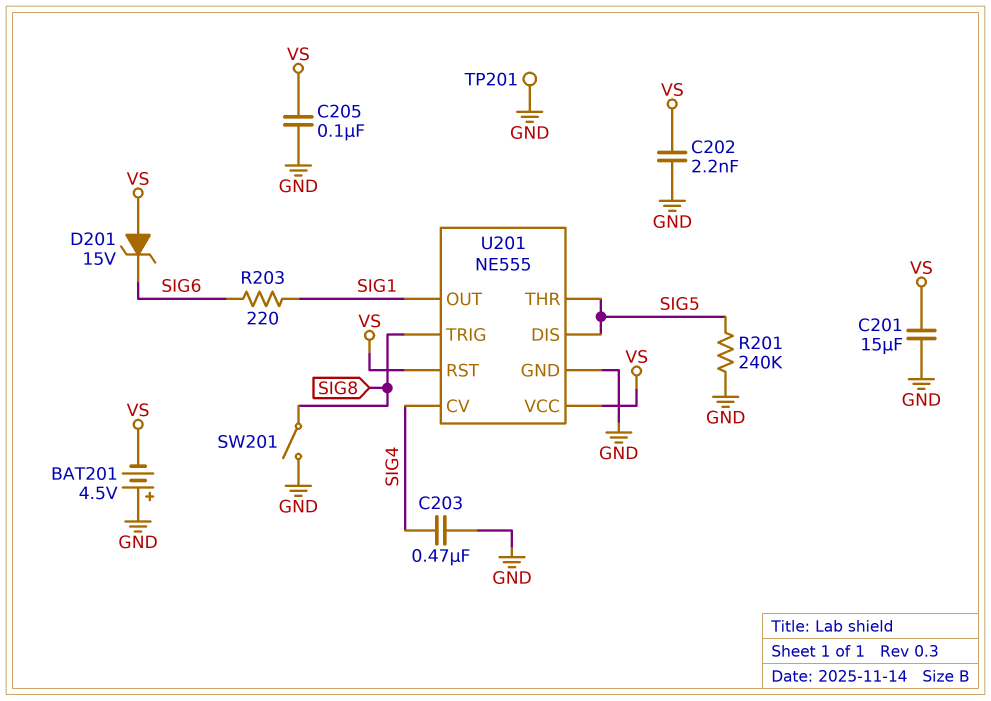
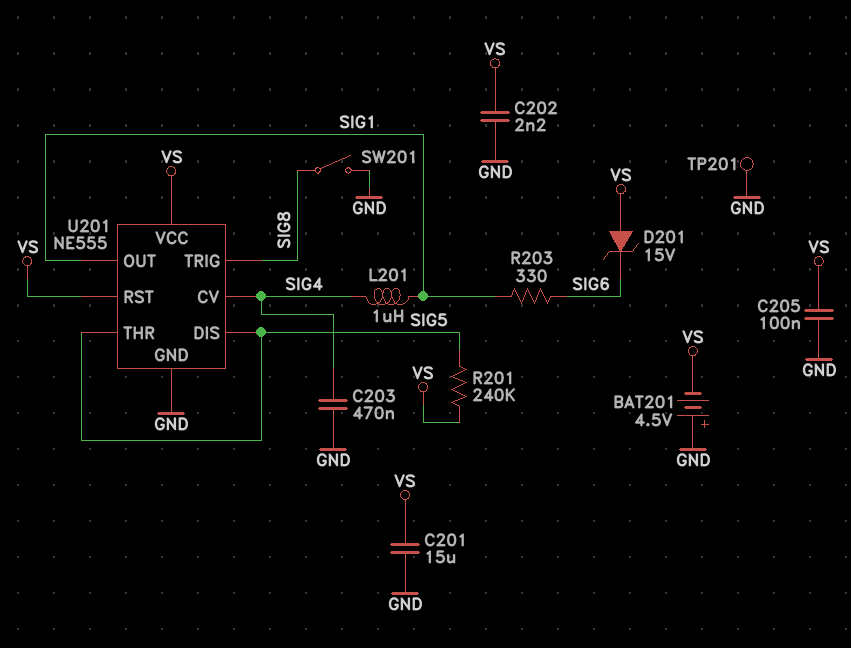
L201: none -> 1uH (SIG1, SIG4)
R201: 240k (GND, SIG5) -> 240k (SIG5, VS)
R203: 220 (SIG1, SIG6) -> 330 (SIG1, SIG6)

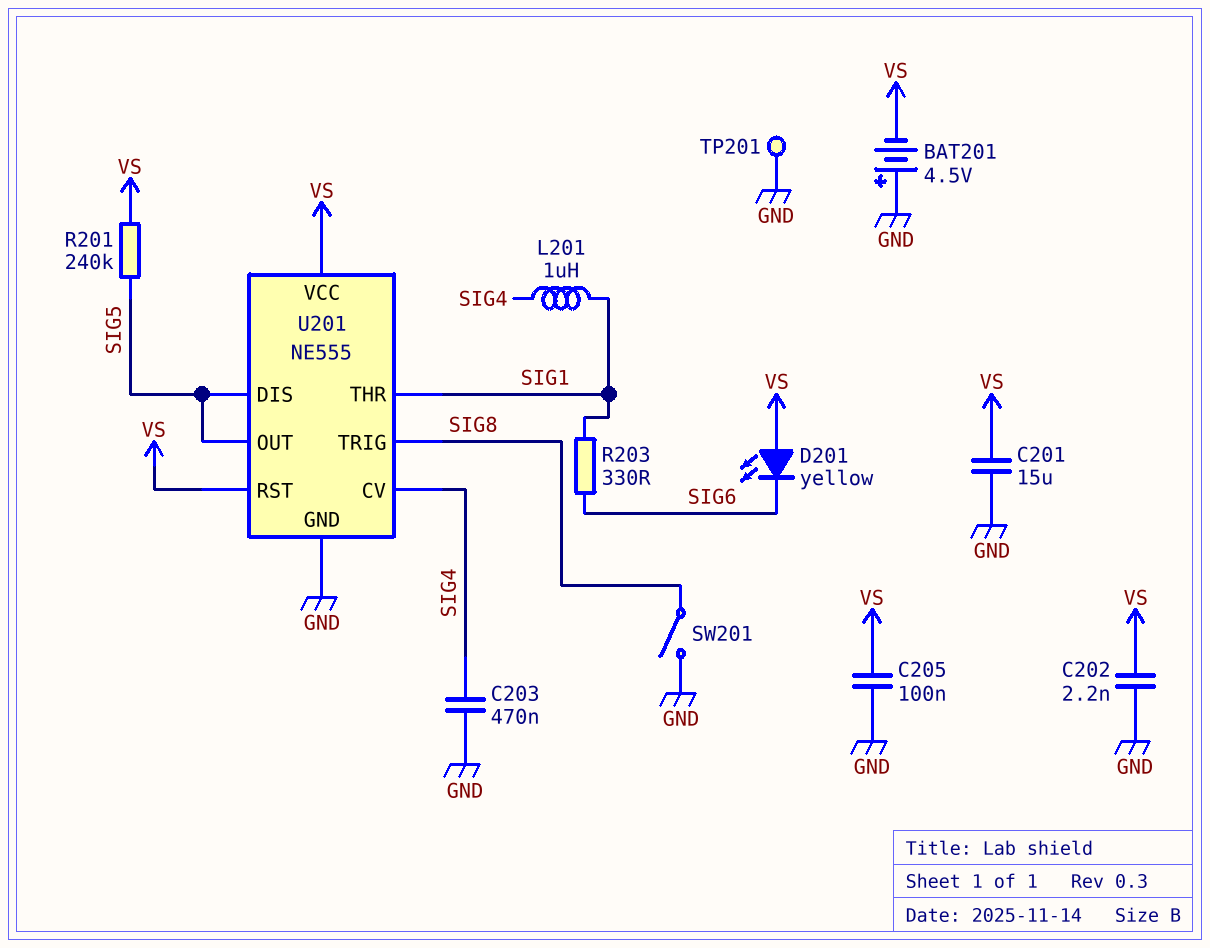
D201: zener 15V (A VS, K SIG6) -> LED yellow (A VS, K SIG6)
U201 pin OUT: SIG1 -> SIG5
U201 pin THR: SIG5 -> SIG1

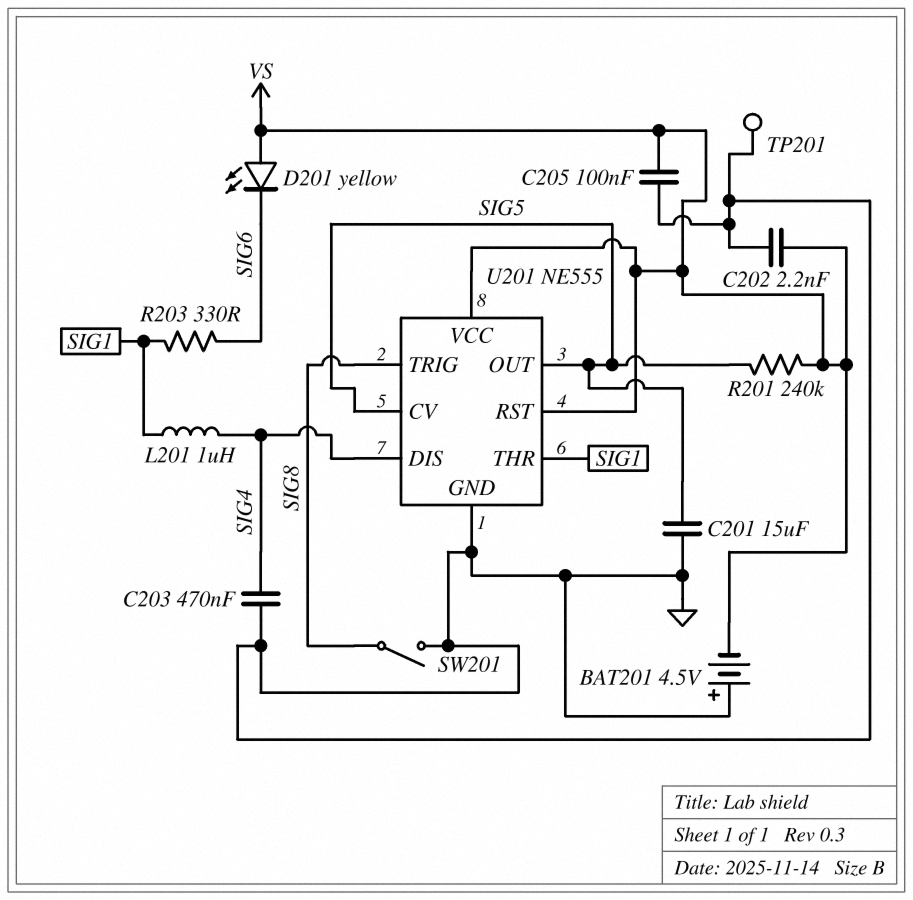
C201: 15uF (GND, VS) -> 15uF (GND, SIG5)
U201 pin CV: SIG4 -> SIG5
U201 pin DIS: SIG5 -> SIG4

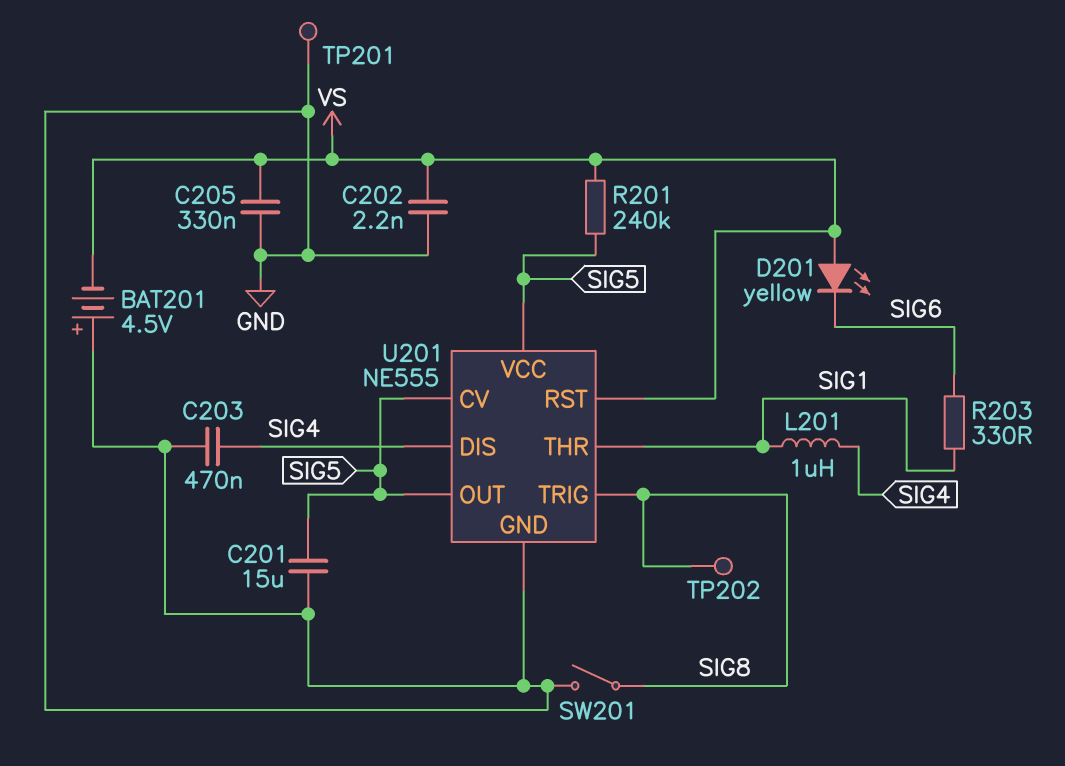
C205: 100nF (GND, VS) -> 330nF (GND, VS)
TP202: none -> test point (SIG8)
U201 pin VCC: VS -> SIG5

